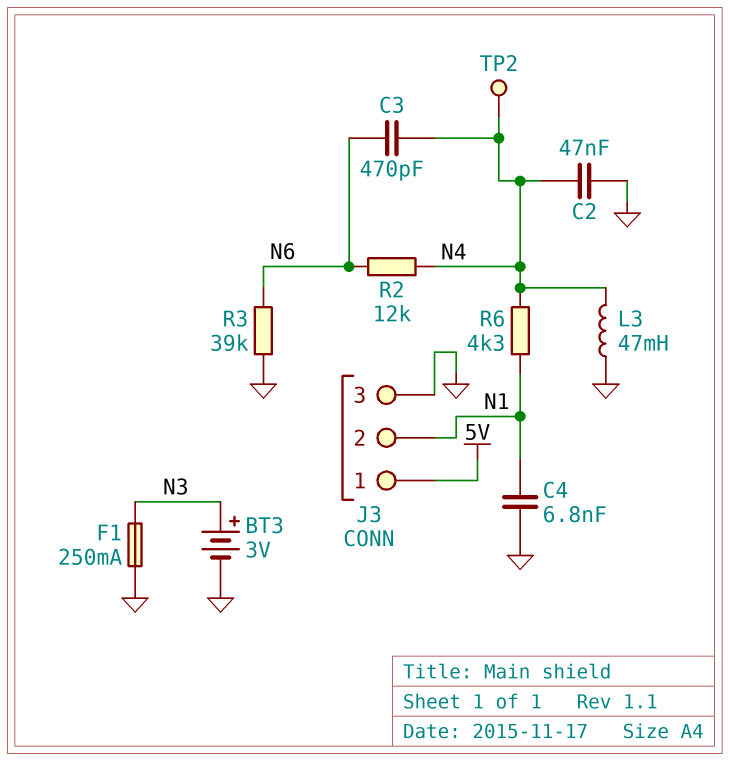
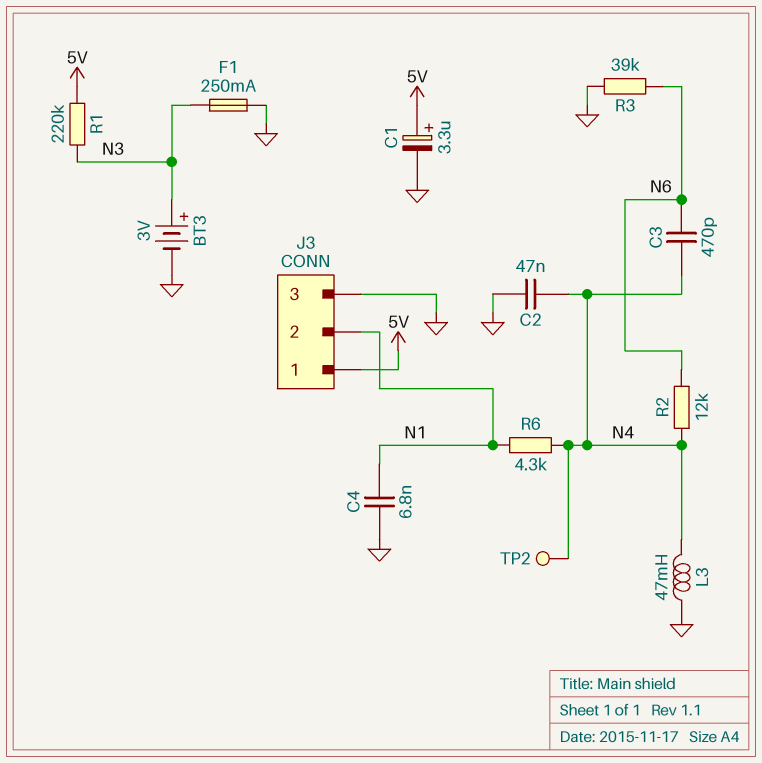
C1: none -> 3.3uF (plus 5V, minus GND)
R1: none -> 220k (5V, N3)

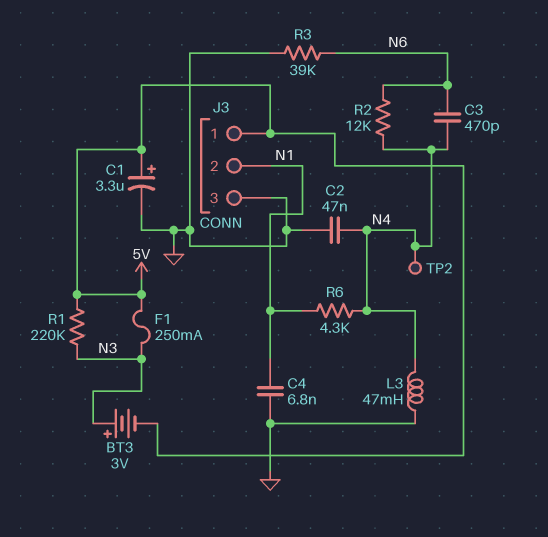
BT3: 3V (plus N3, minus GND) -> 3V (plus N3, minus 5V)
F1: 250mA (GND, N3) -> 250mA (5V, N3)

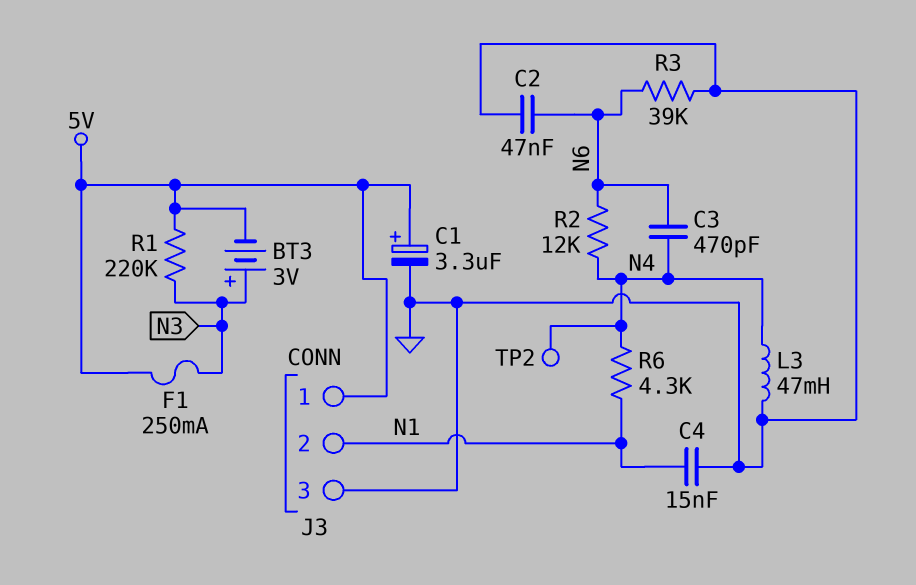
C2: 47nF (GND, N4) -> 47nF (GND, N6)
C4: 6.8nF (GND, N1) -> 15nF (GND, N1)

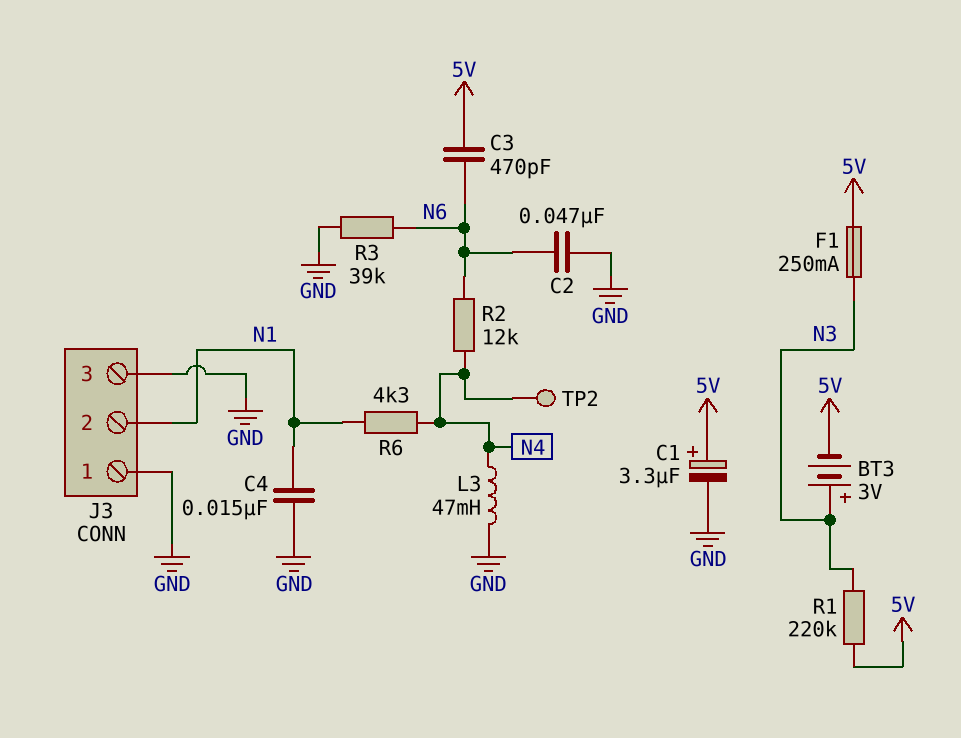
C3: 470pF (N4, N6) -> 470pF (5V, N6)
J3 pin 1: 5V -> GND

